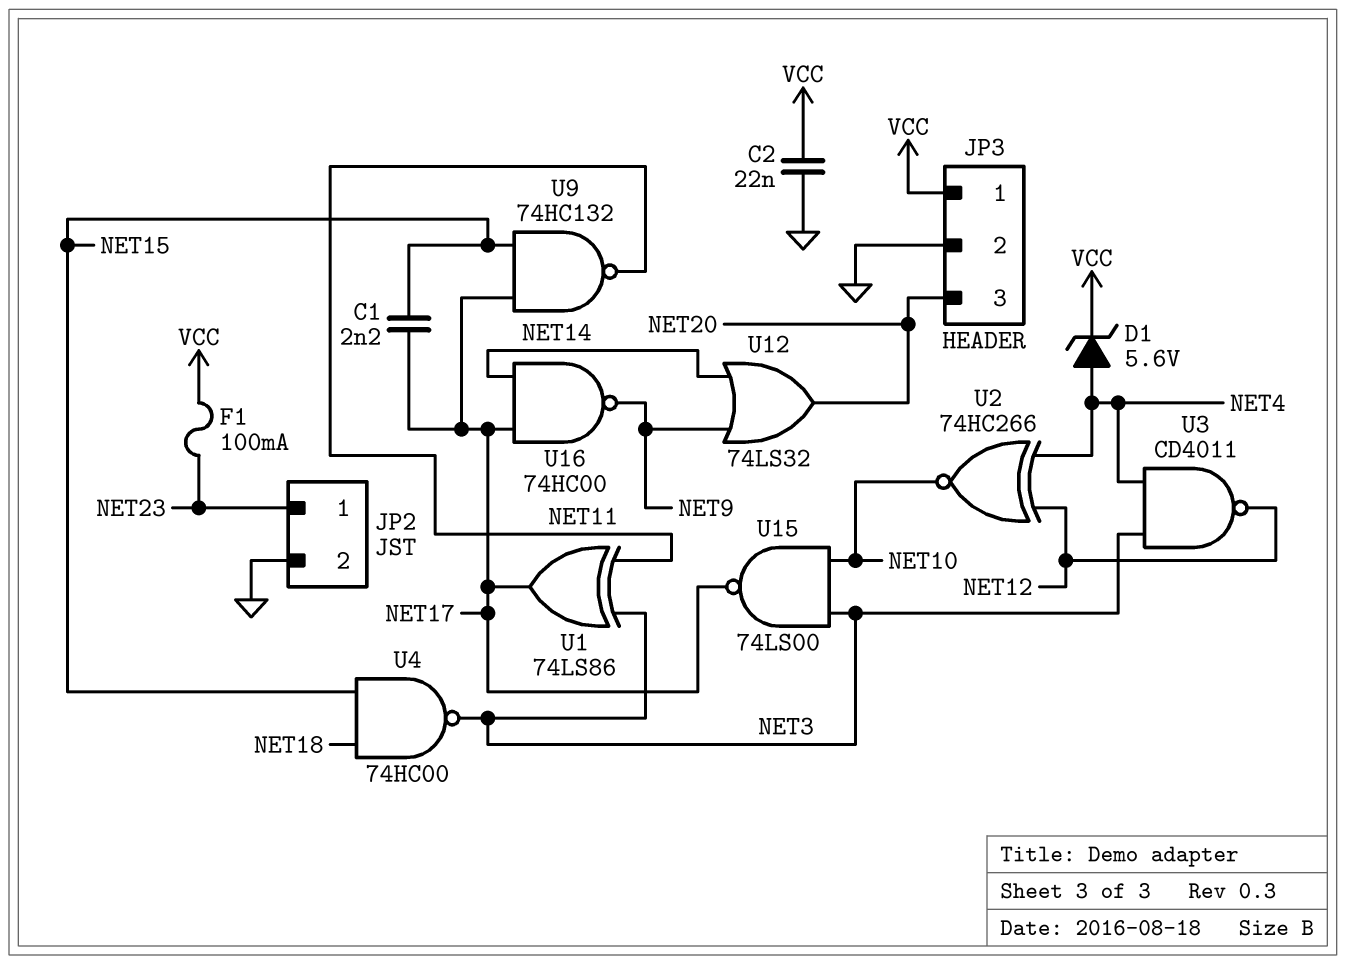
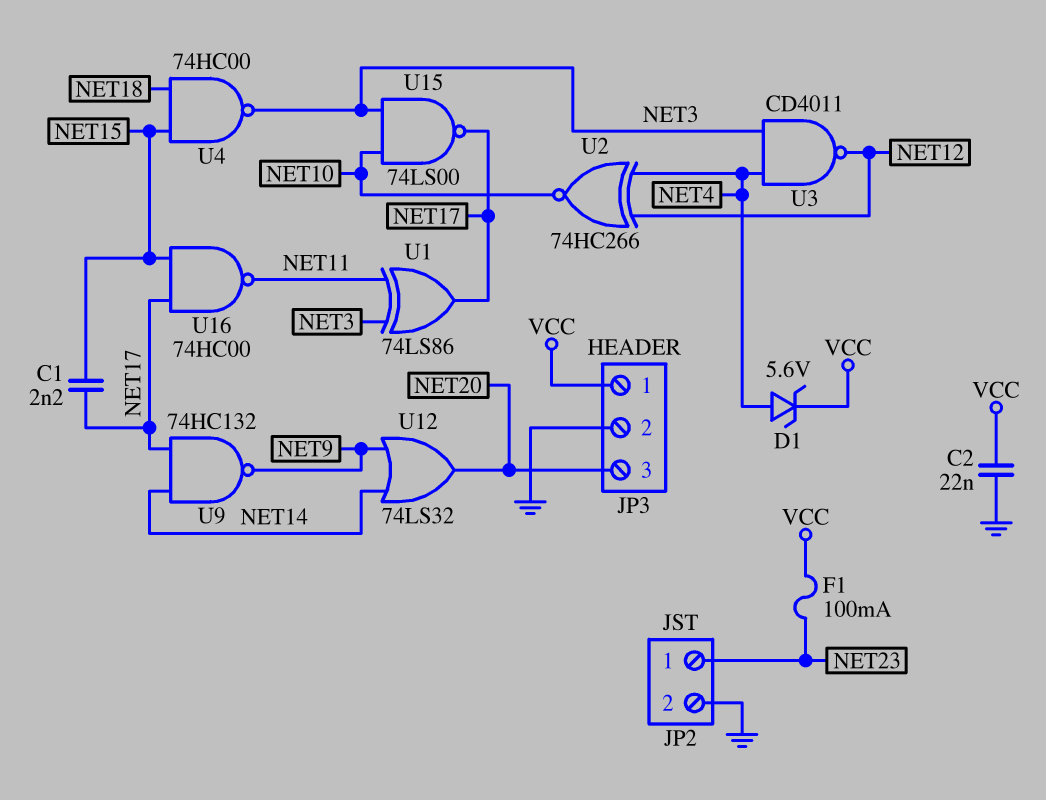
U9: NAND 74HC132 (in NET15, in NET17, out NET11) -> NAND 74HC132 (in NET14, in NET17, out NET9)
U16: NAND 74HC00 (in NET14, in NET17, out NET9) -> NAND 74HC00 (in NET15, in NET17, out NET11)

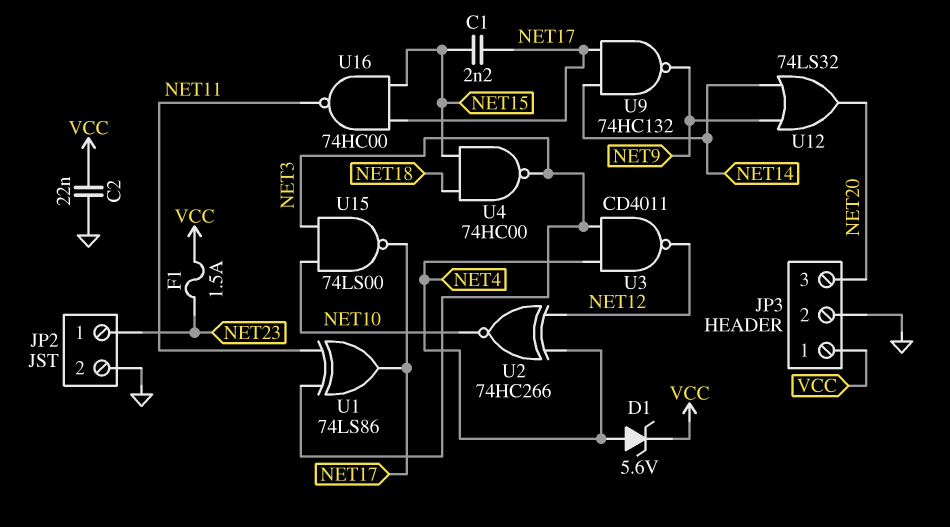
F1: 100mA (NET23, VCC) -> 1.5A (NET23, VCC)

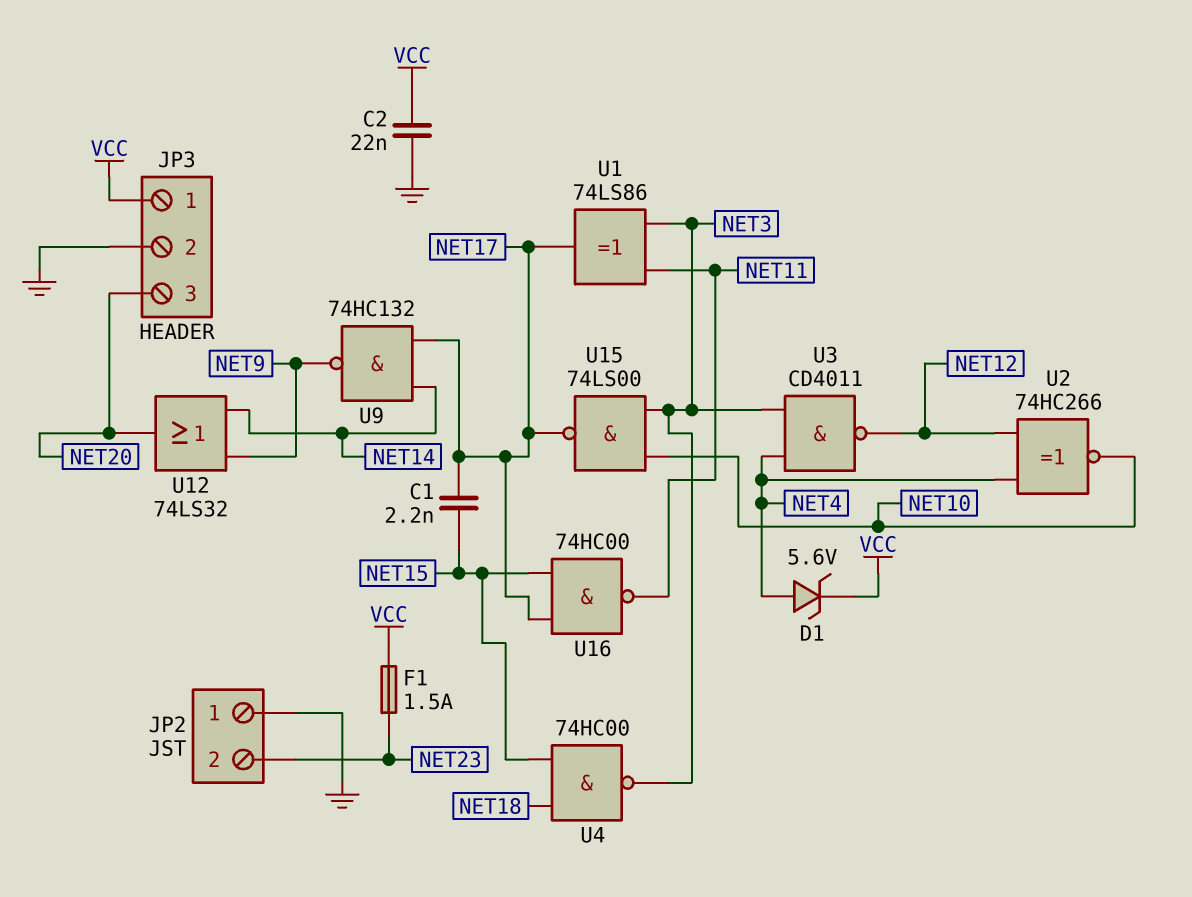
JP2 pin 1: NET23 -> GND
JP2 pin 2: GND -> NET23

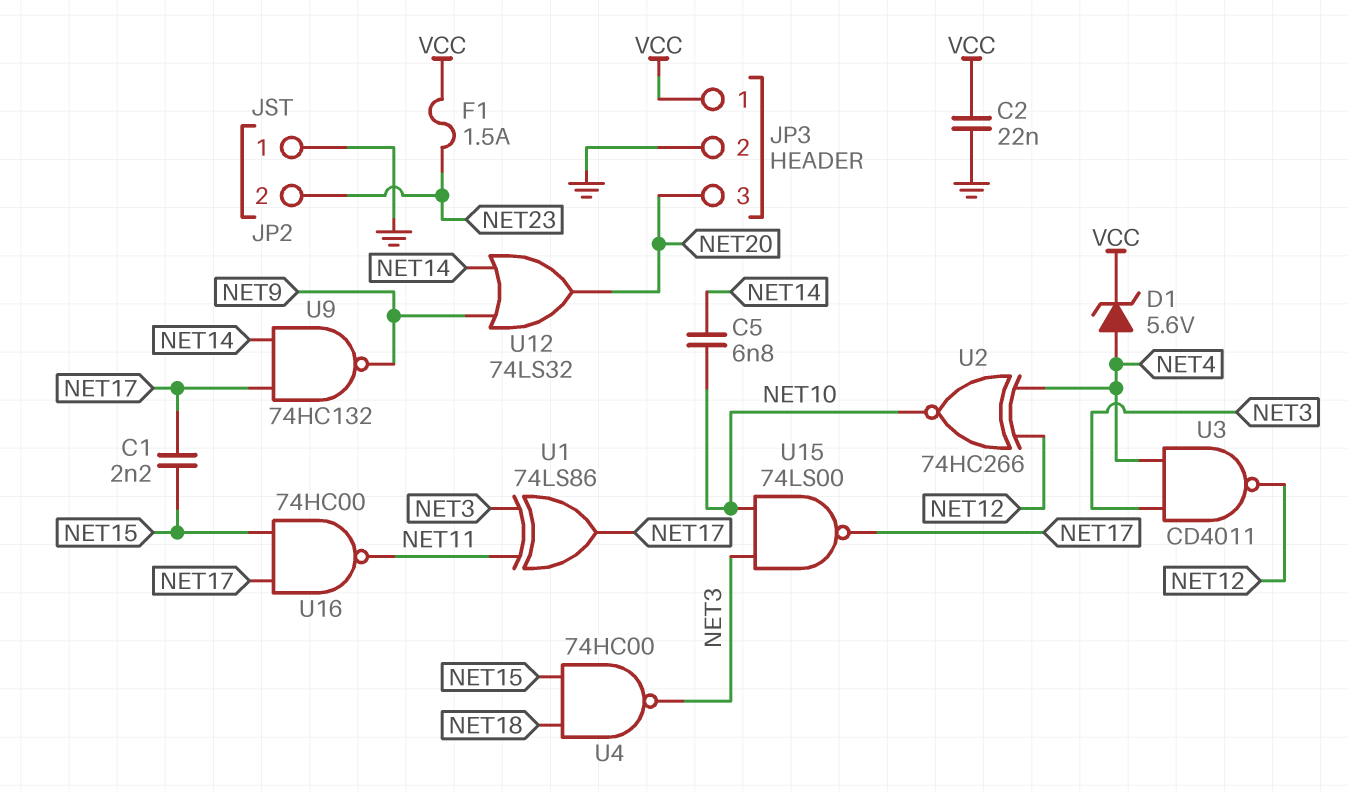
C5: none -> 6.8nF (NET10, NET14)

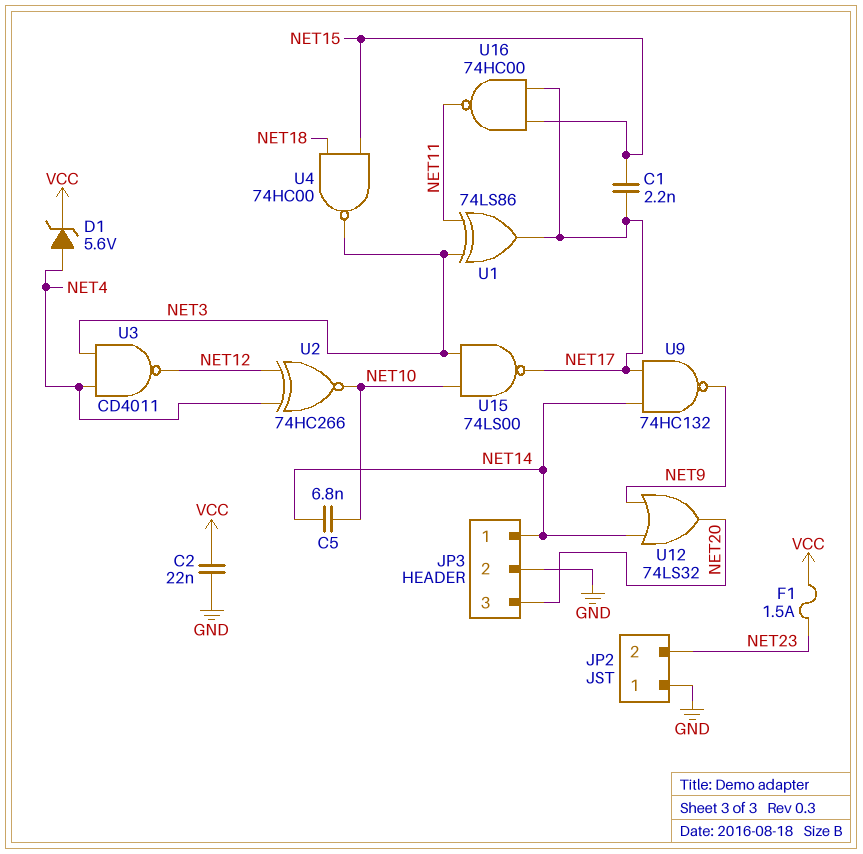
JP3 pin 1: VCC -> NET14

